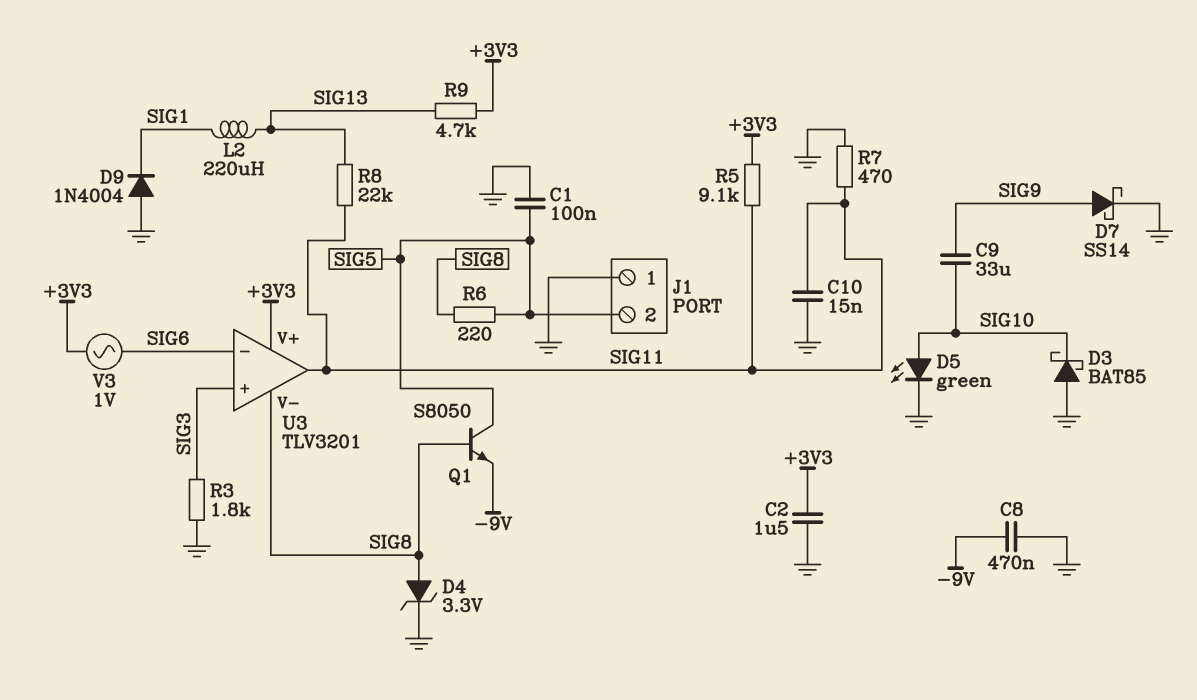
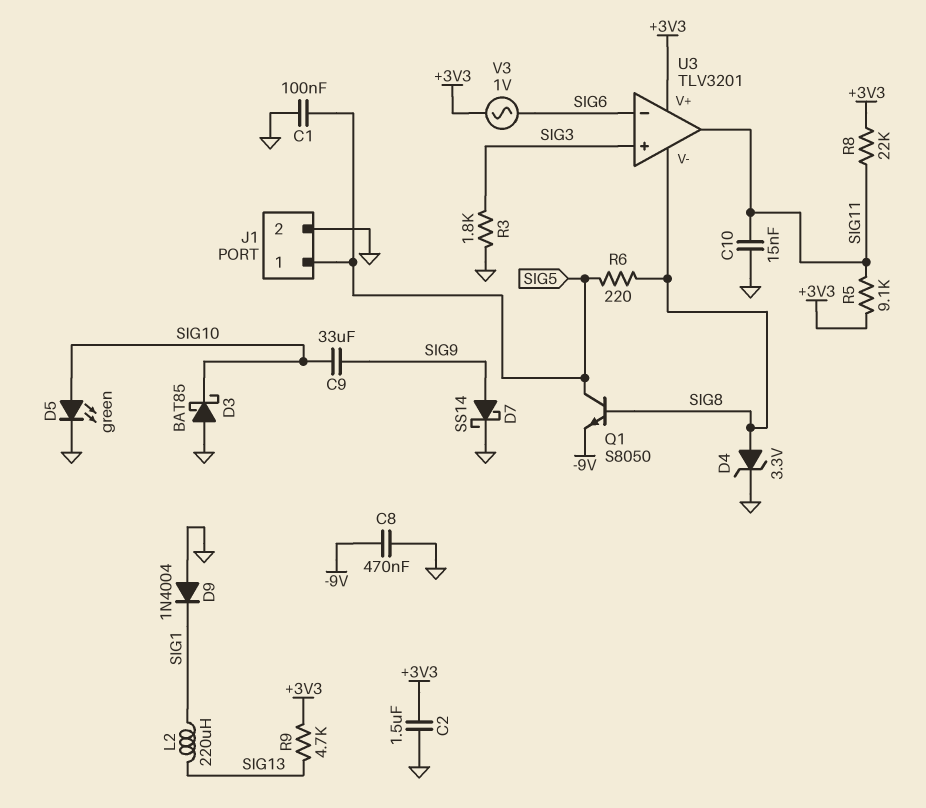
J1 pin 1: GND -> SIG5
J1 pin 2: SIG5 -> GND
R7: 470 (GND, SIG11) -> none
R8: 22k (SIG11, SIG13) -> 22k (+3V3, SIG11)

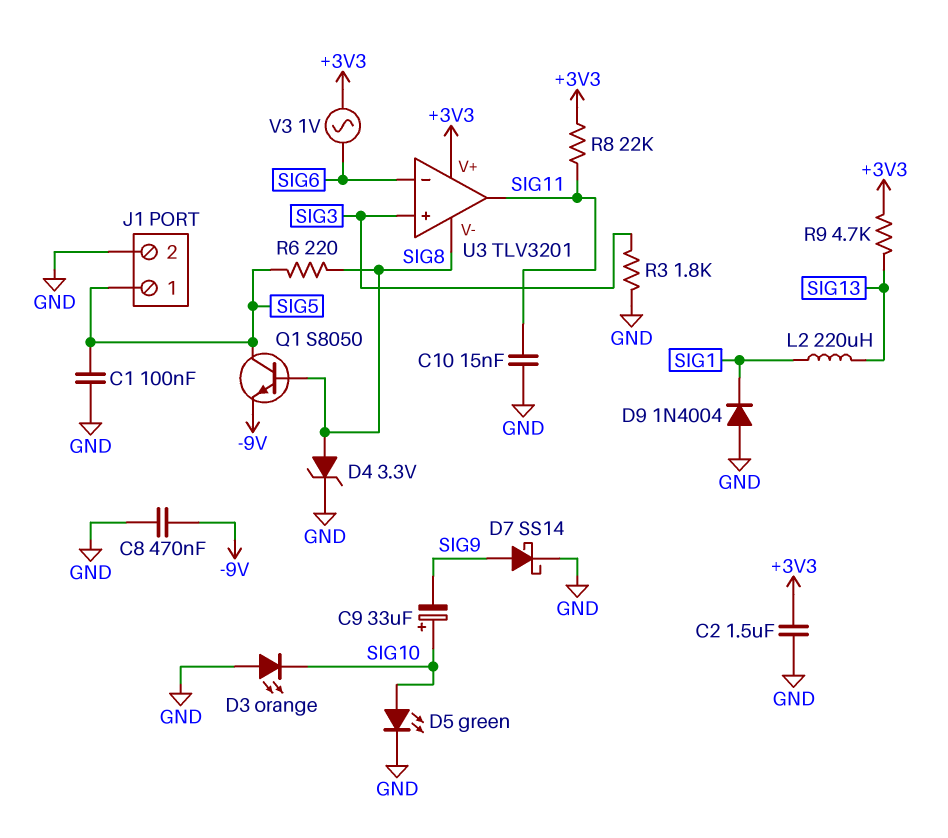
C9: 33uF (SIG9, SIG10) -> 33uF (plus SIG10, minus SIG9)
D3: schottky BAT85 (A GND, K SIG10) -> LED orange (A GND, K SIG10)
R5: 9.1k (+3V3, SIG11) -> none

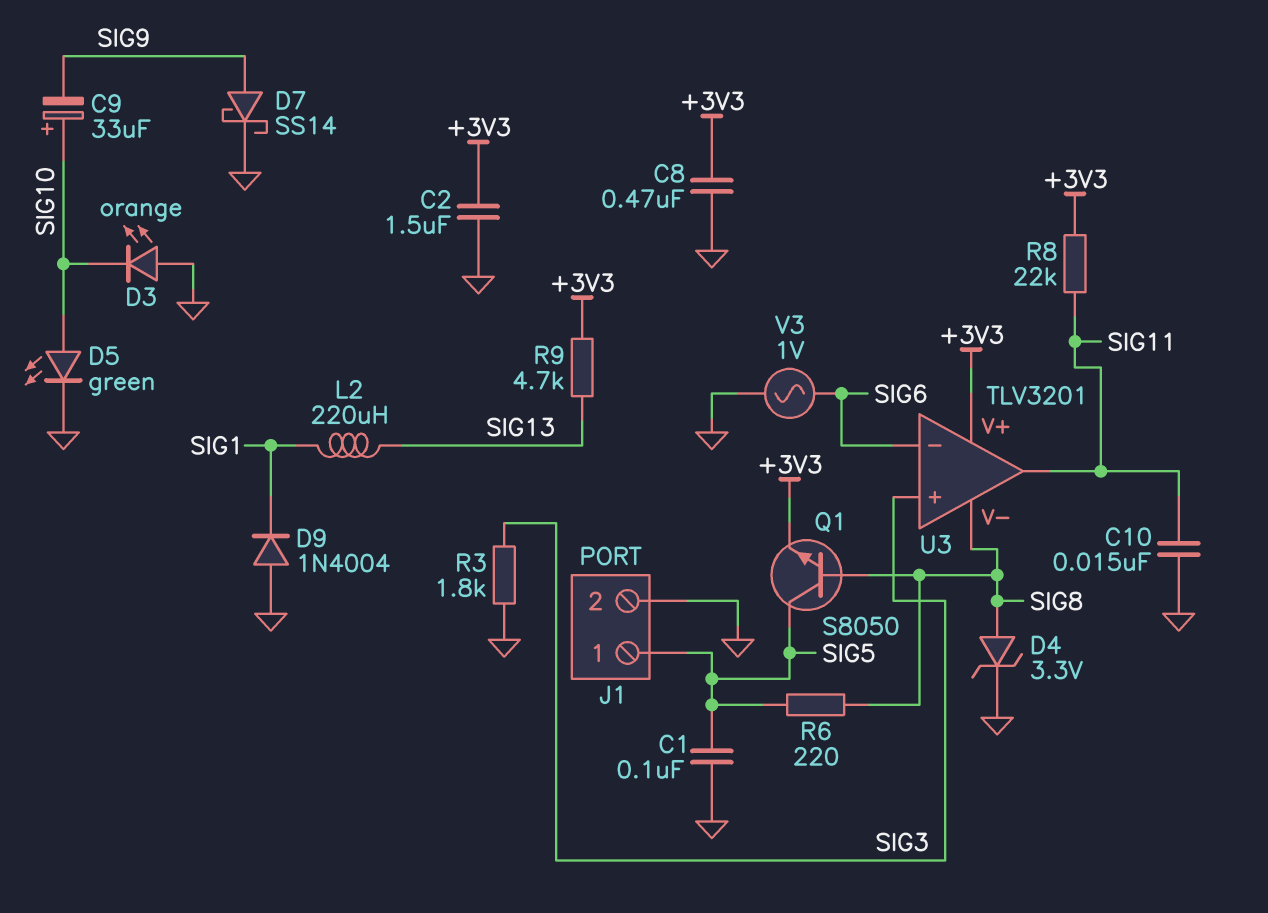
C8: 470nF (-9V, GND) -> 470nF (+3V3, GND)
Q1: NPN S8050 (B SIG8, C SIG5, E -9V) -> NPN S8050 (B SIG8, C SIG5, E +3V3)
V3: AC 1V (+3V3, SIG6) -> AC 1V (GND, SIG6)

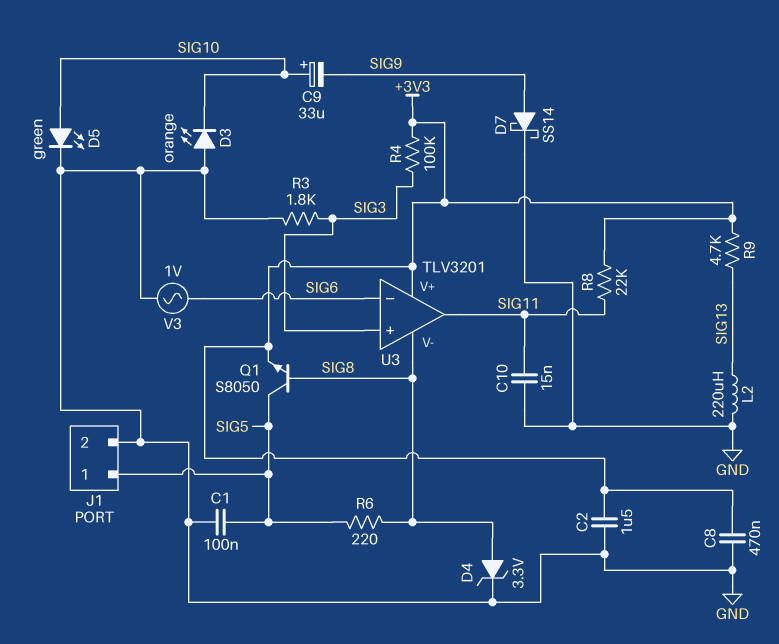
D9: diode 1N4004 (A GND, K SIG1) -> none
L2: 220uH (SIG1, SIG13) -> 220uH (GND, SIG13)
R4: none -> 100k (+3V3, SIG3)

